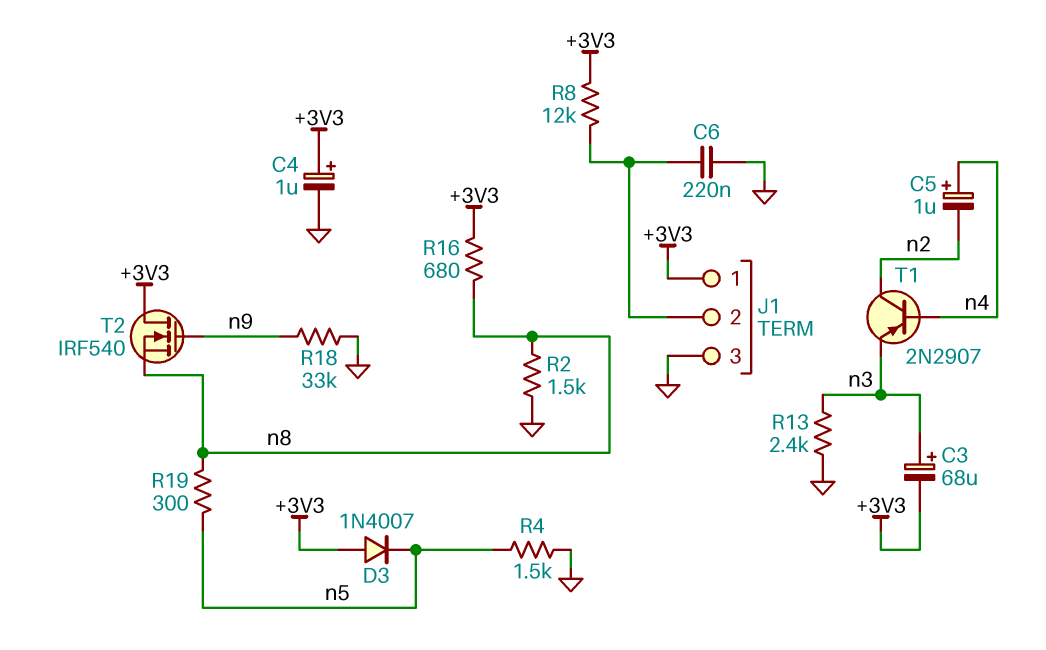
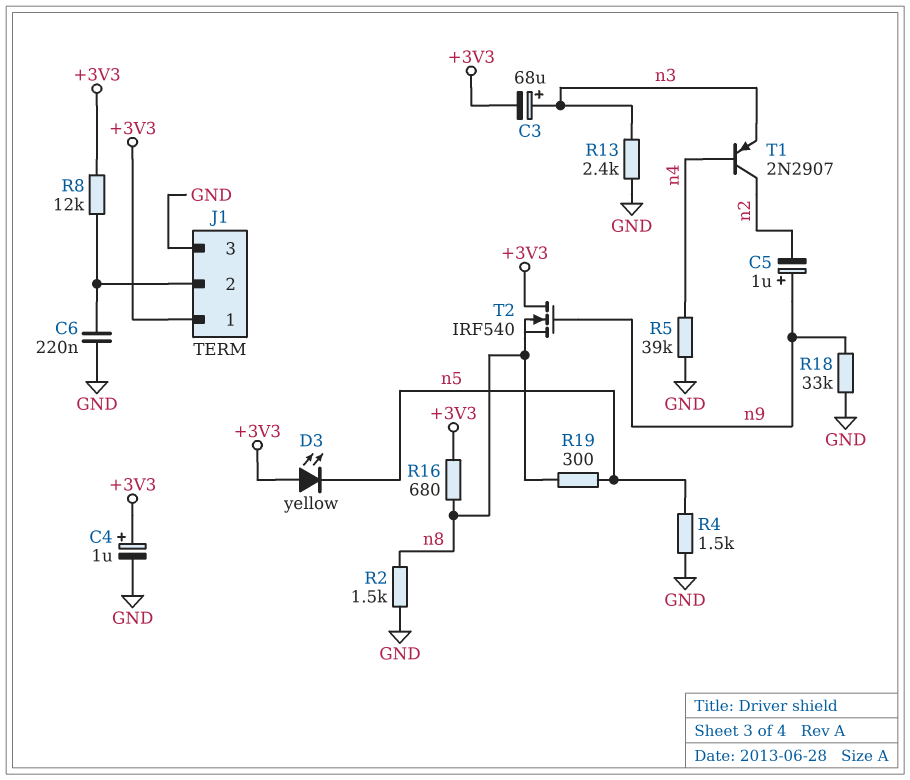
C5: 1uF (plus n4, minus n2) -> 1uF (plus n9, minus n2)
D3: diode 1N4007 (A +3V3, K n5) -> LED yellow (A +3V3, K n5)
R5: none -> 39k (GND, n4)

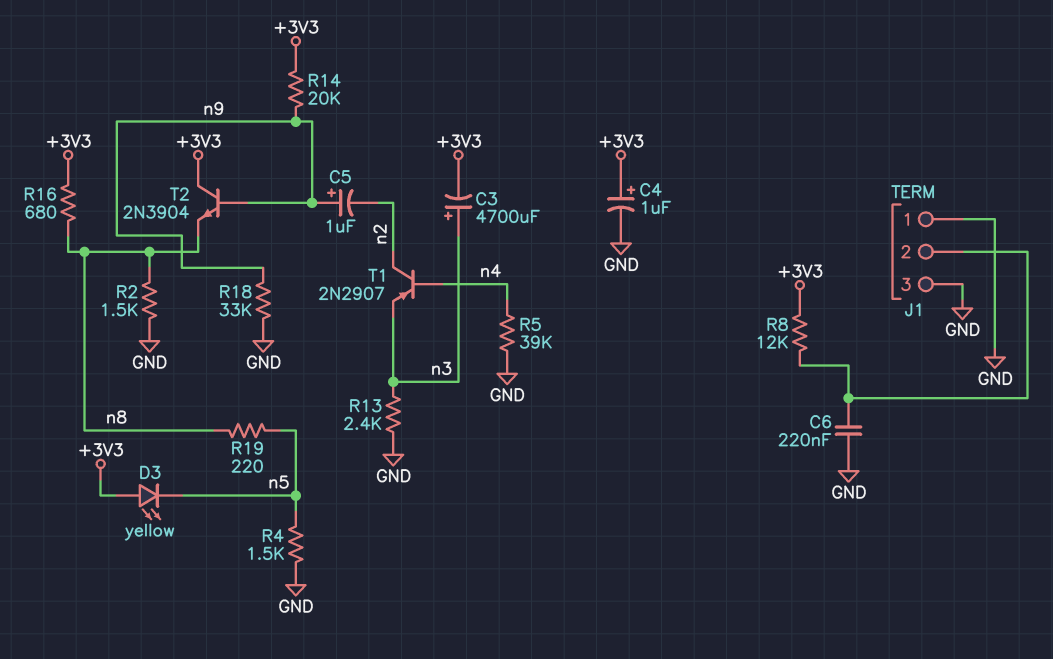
C3: 68uF (plus n3, minus +3V3) -> 4700uF (plus n3, minus +3V3)
J1 pin 1: +3V3 -> GND
R14: none -> 20k (+3V3, n9)
R19: 300 (n5, n8) -> 220 (n5, n8)
T2: NMOS IRF540 (G n9, D +3V3, S n8) -> NPN 2N3904 (B n9, C +3V3, E n8)

